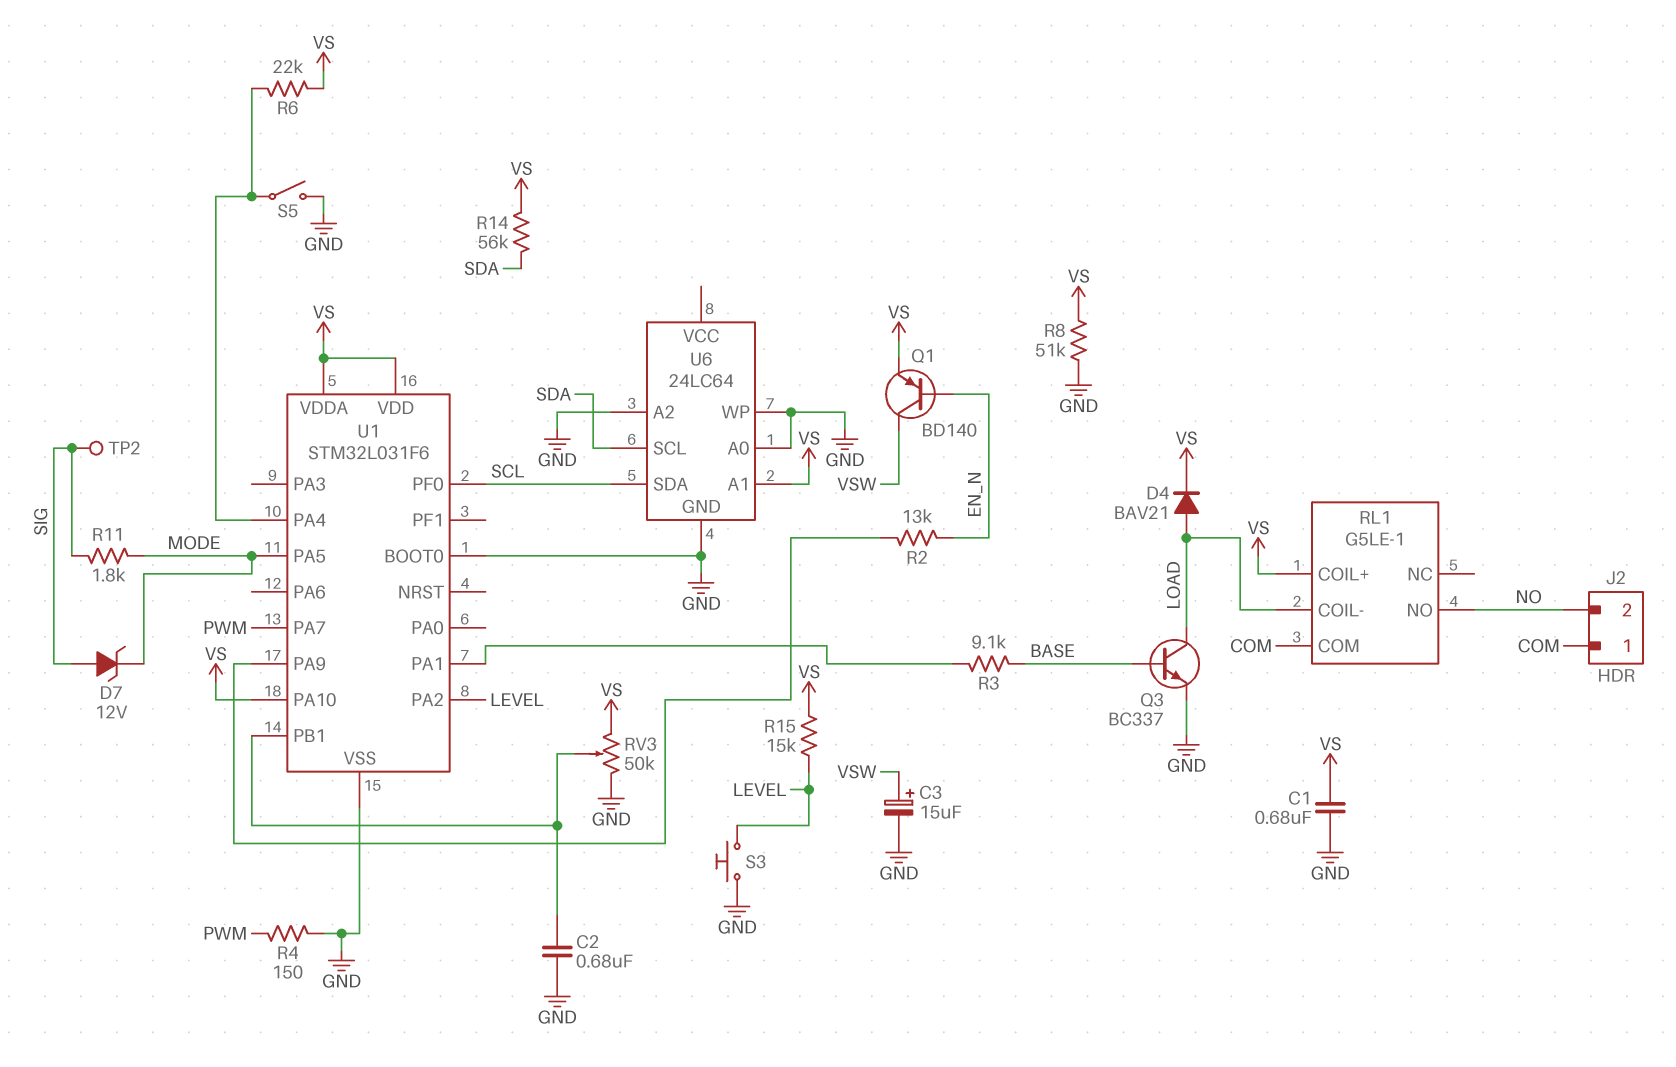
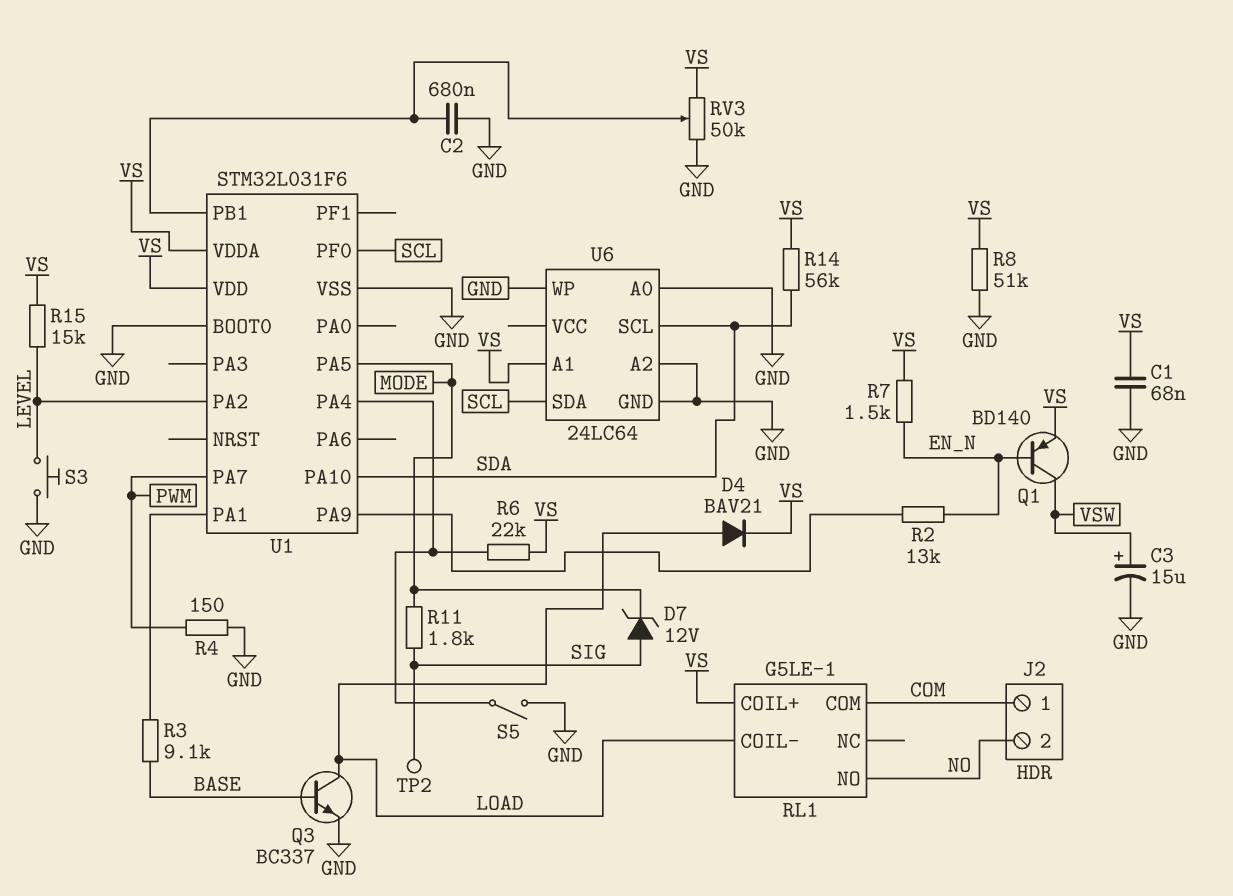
C1: 680nF (GND, VS) -> 68nF (GND, VS)
R7: none -> 1.5k (EN_N, VS)
U1 pin PA10: VS -> SDA

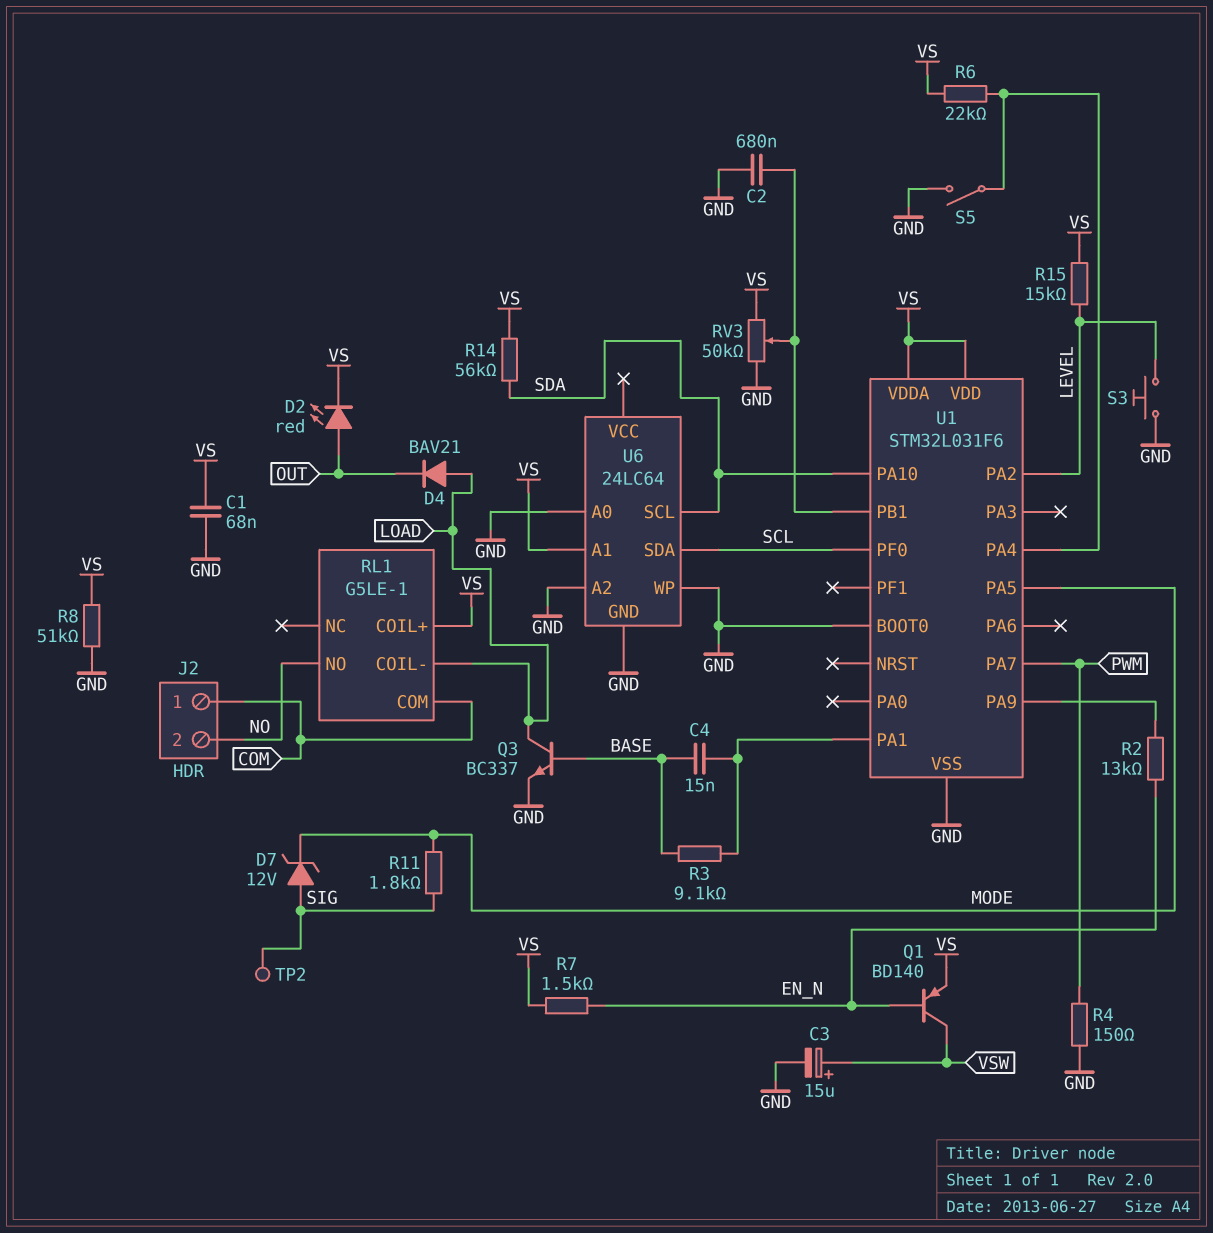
C4: none -> 15nF (BASE, U1/PA1)
D2: none -> LED red (A OUT, K VS)
D4: diode BAV21 (A LOAD, K VS) -> diode BAV21 (A LOAD, K OUT)

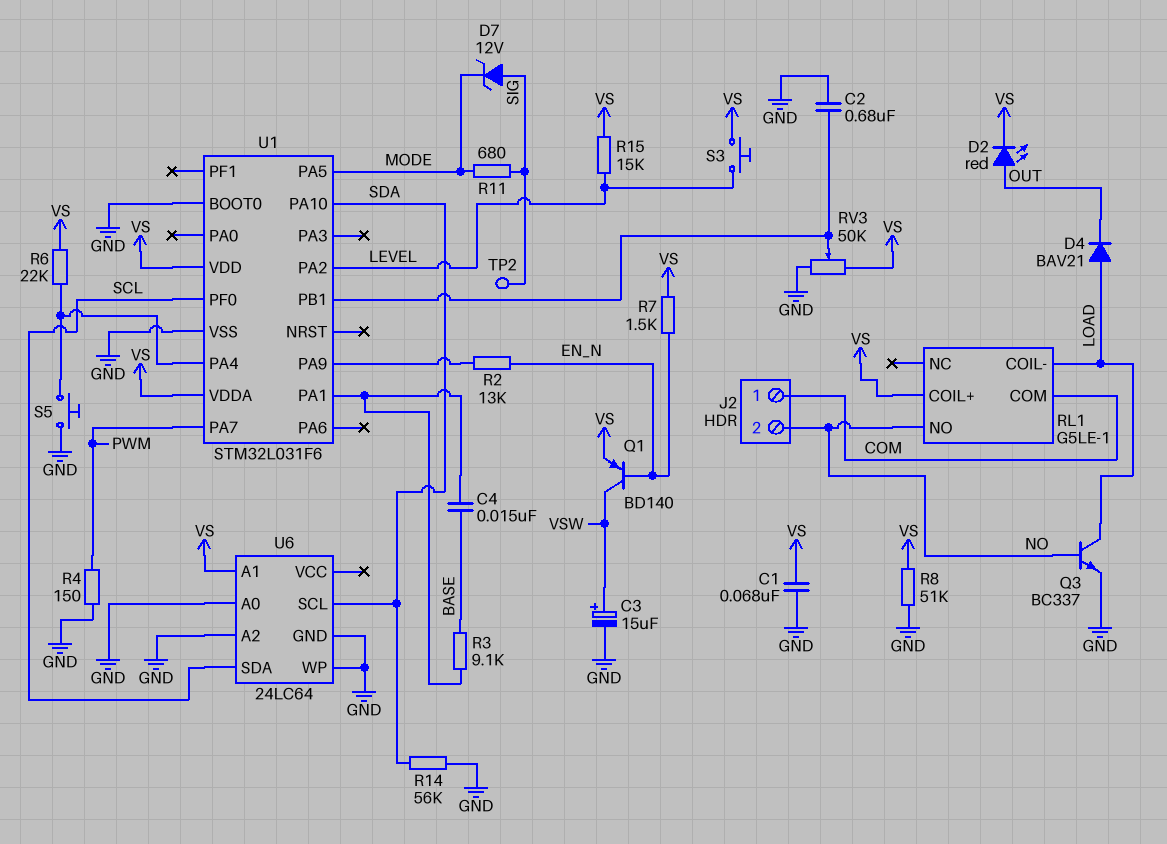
Q3: NPN BC337 (B BASE, C LOAD, E GND) -> NPN BC337 (B NO, C LOAD, E GND)
R11: 1.8k (MODE, SIG) -> 680 (MODE, SIG)
R14: 56k (SDA, VS) -> 56k (GND, SDA)
S3: button (GND, LEVEL) -> button (LEVEL, VS)
S5: switch (GND, U1/PA4) -> button (GND, U1/PA4)

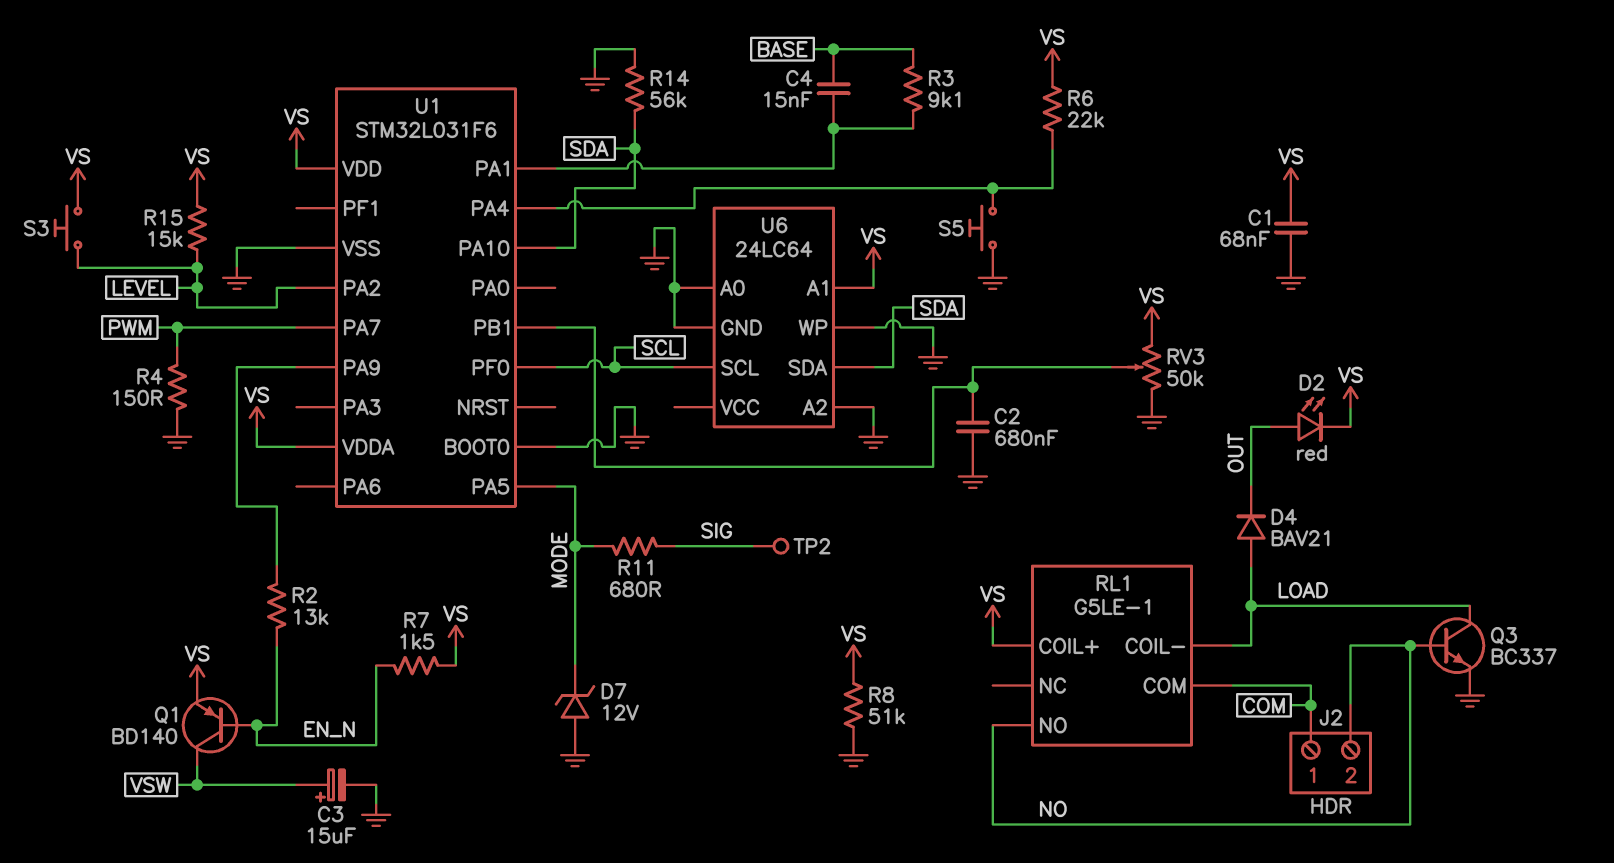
D7: zener 12V (A SIG, K MODE) -> zener 12V (A GND, K MODE)
U6 pin SCL: SDA -> SCL
U6 pin SDA: SCL -> SDA

